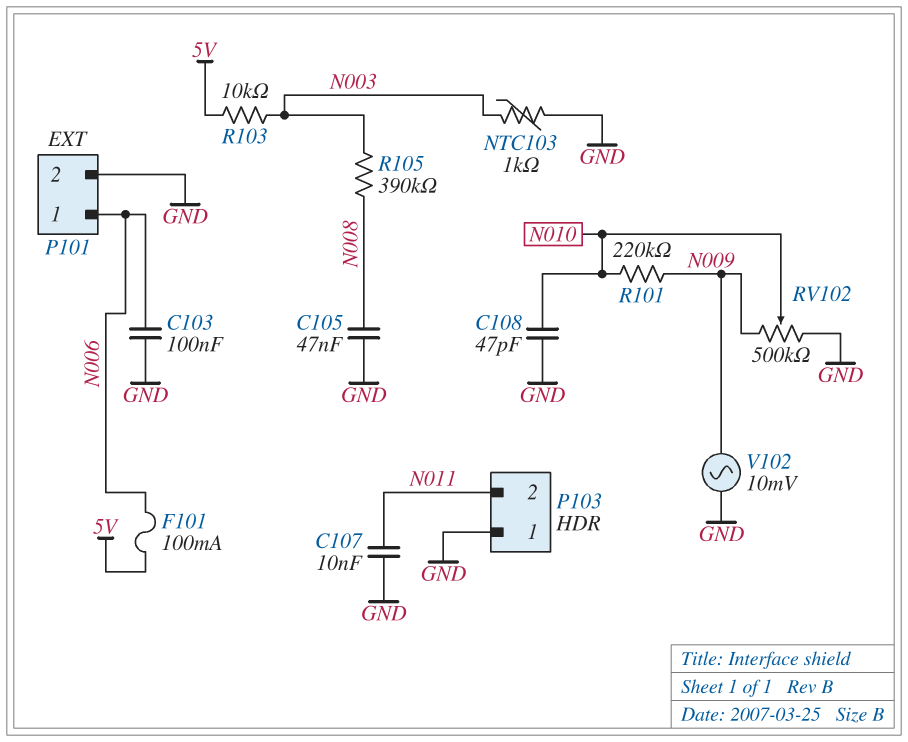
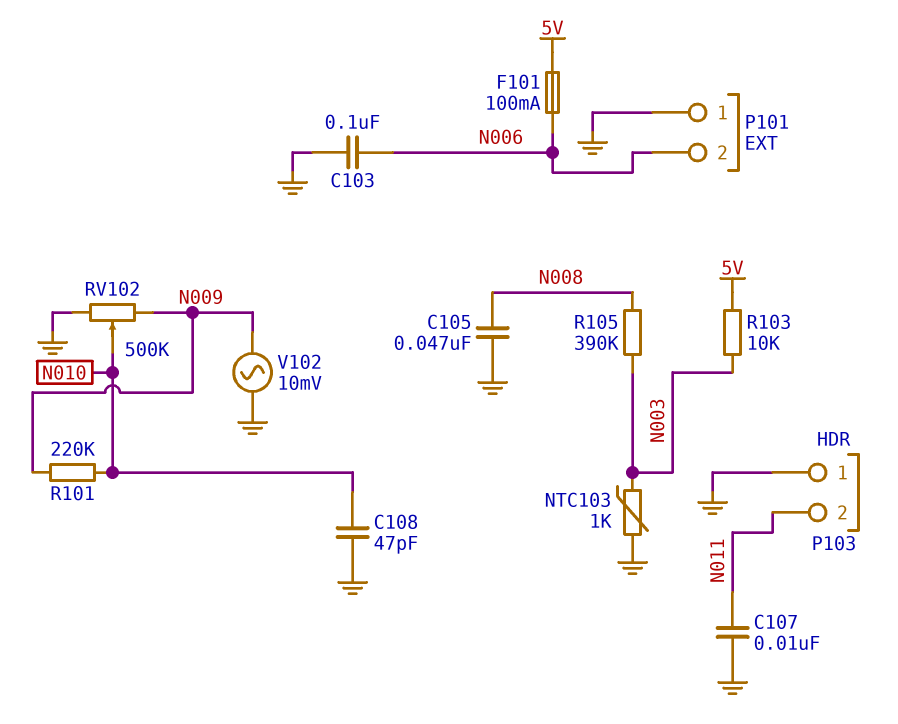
P101 pin 1: N006 -> GND
P101 pin 2: GND -> N006

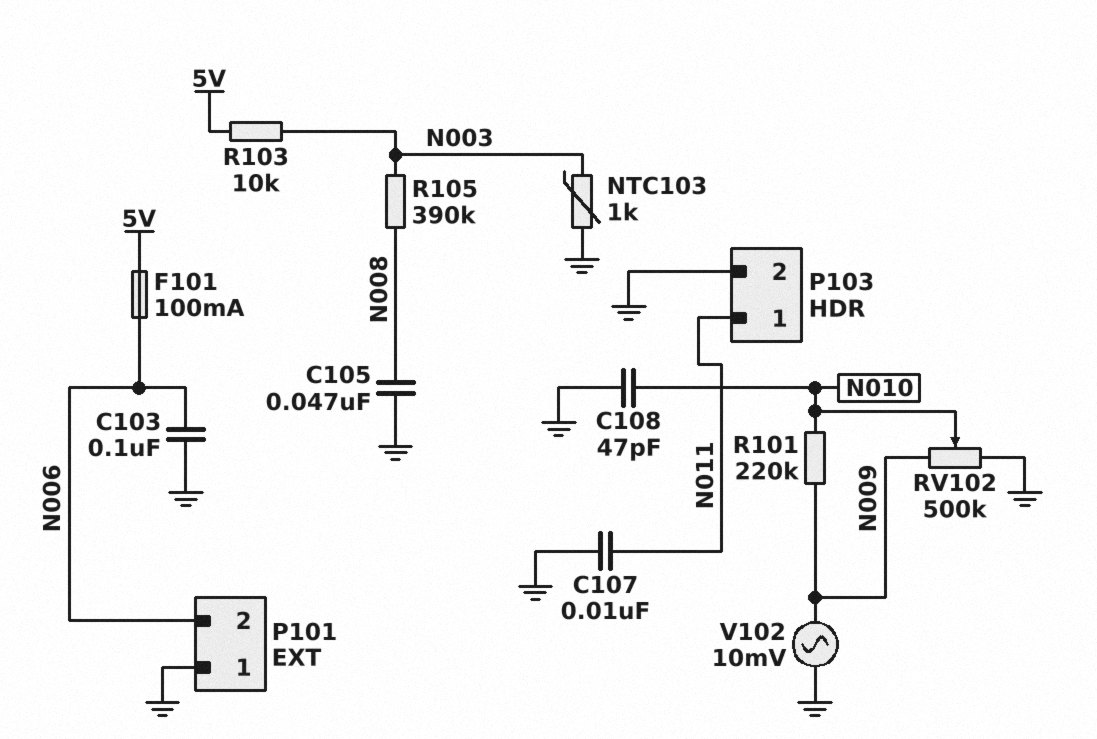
P103 pin 1: GND -> N011
P103 pin 2: N011 -> GND

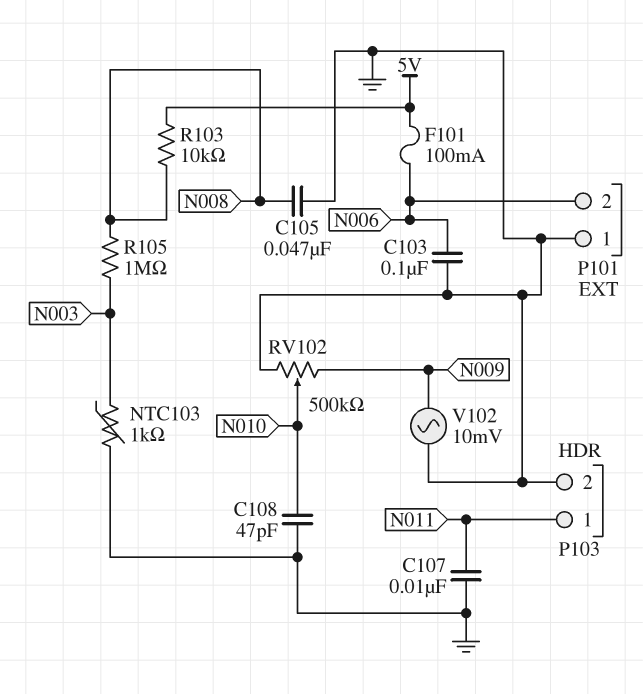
R101: 220k (N009, N010) -> none
R103: 10k (5V, N003) -> 10k (5V, N008)
R105: 390k (N003, N008) -> 1M (N003, N008)

